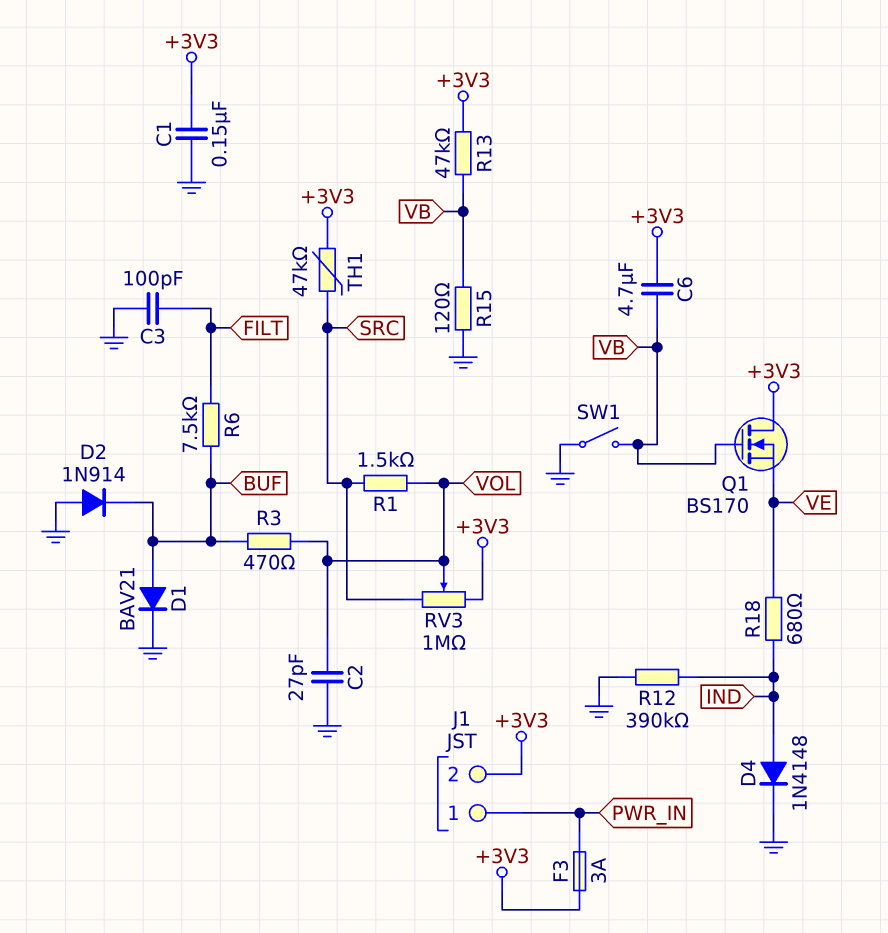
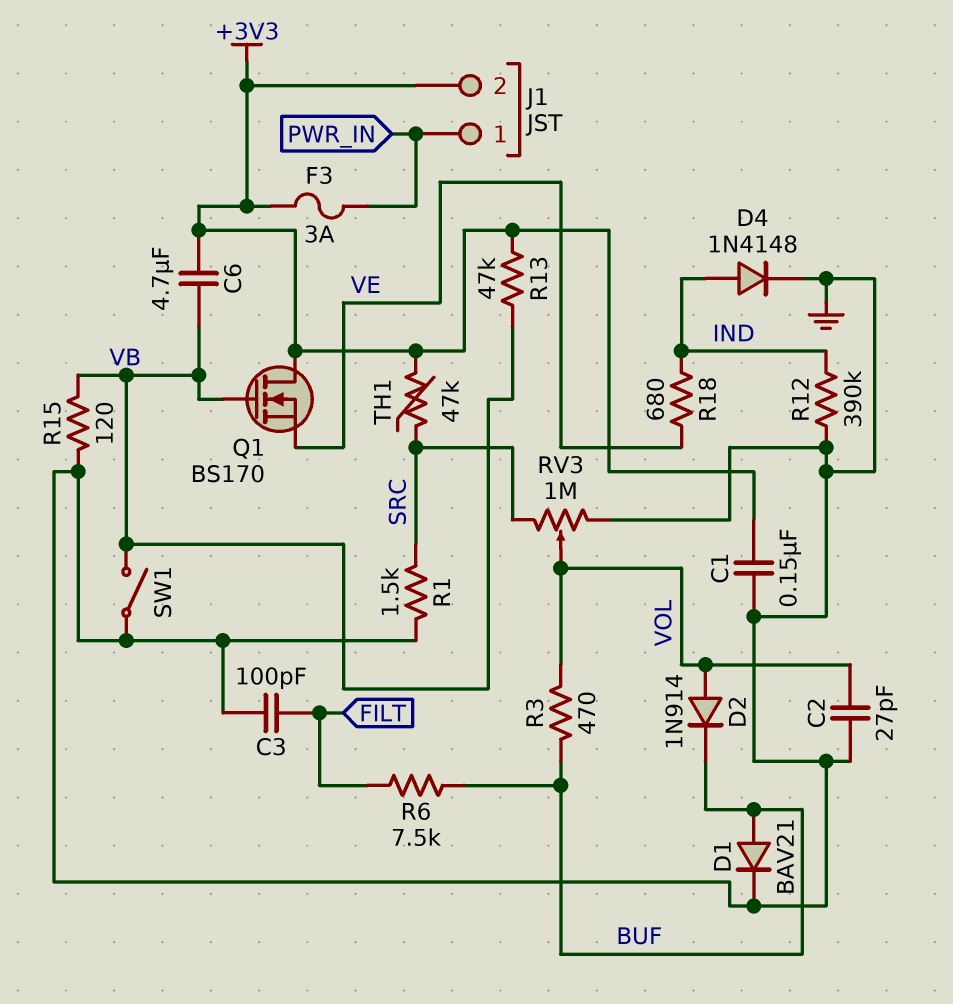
D2: diode 1N914 (A GND, K BUF) -> diode 1N914 (A VOL, K BUF)
R1: 1.5k (SRC, VOL) -> 1.5k (GND, SRC)
RV3: 1M (+3V3, SRC, wiper VOL) -> 1M (GND, SRC, wiper VOL)

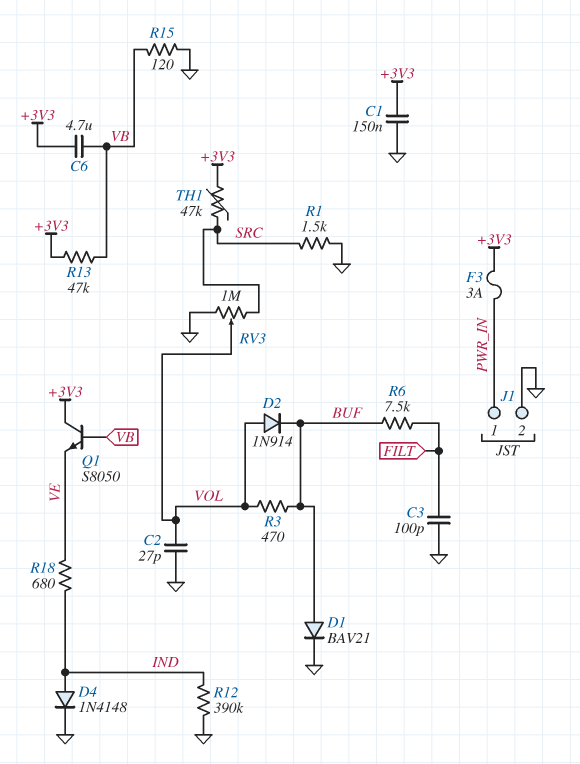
J1 pin 2: +3V3 -> GND
Q1: NMOS BS170 (G VB, D +3V3, S VE) -> NPN S8050 (B VB, C +3V3, E VE)
SW1: switch (GND, VB) -> none

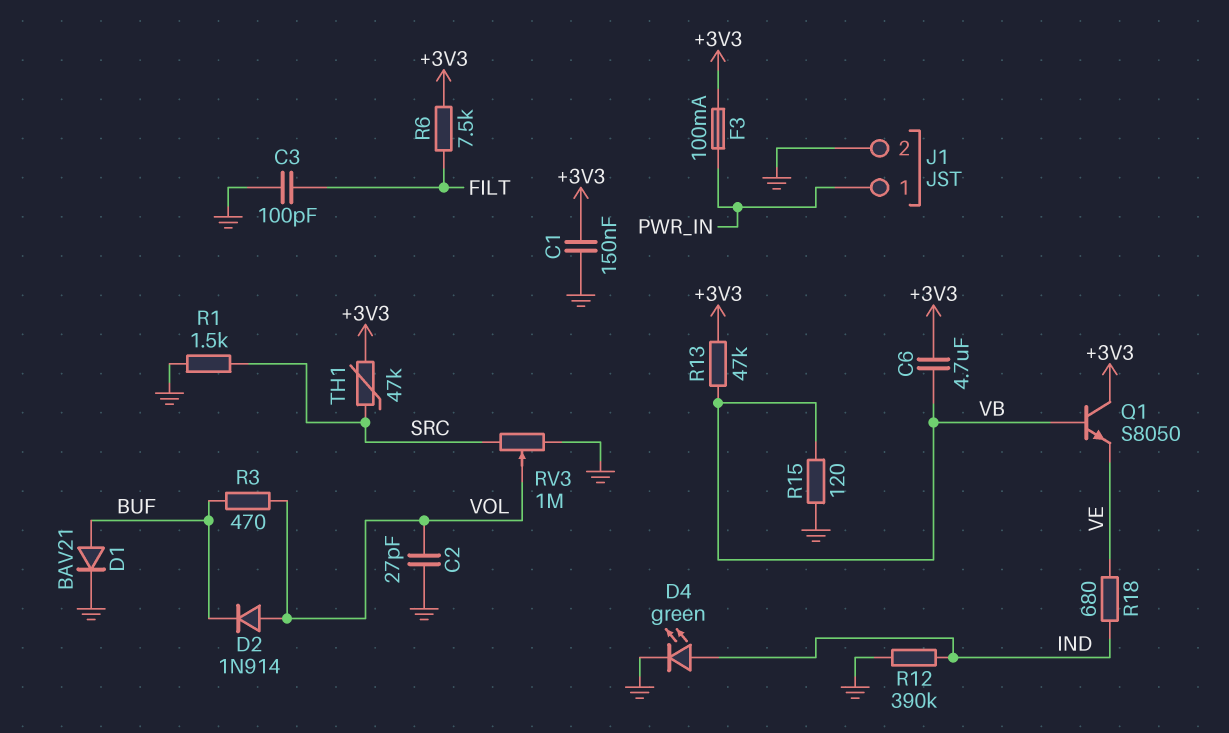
D4: diode 1N4148 (A IND, K GND) -> LED green (A IND, K GND)
F3: 3A (+3V3, PWR_IN) -> 100mA (+3V3, PWR_IN)
R6: 7.5k (BUF, FILT) -> 7.5k (+3V3, FILT)

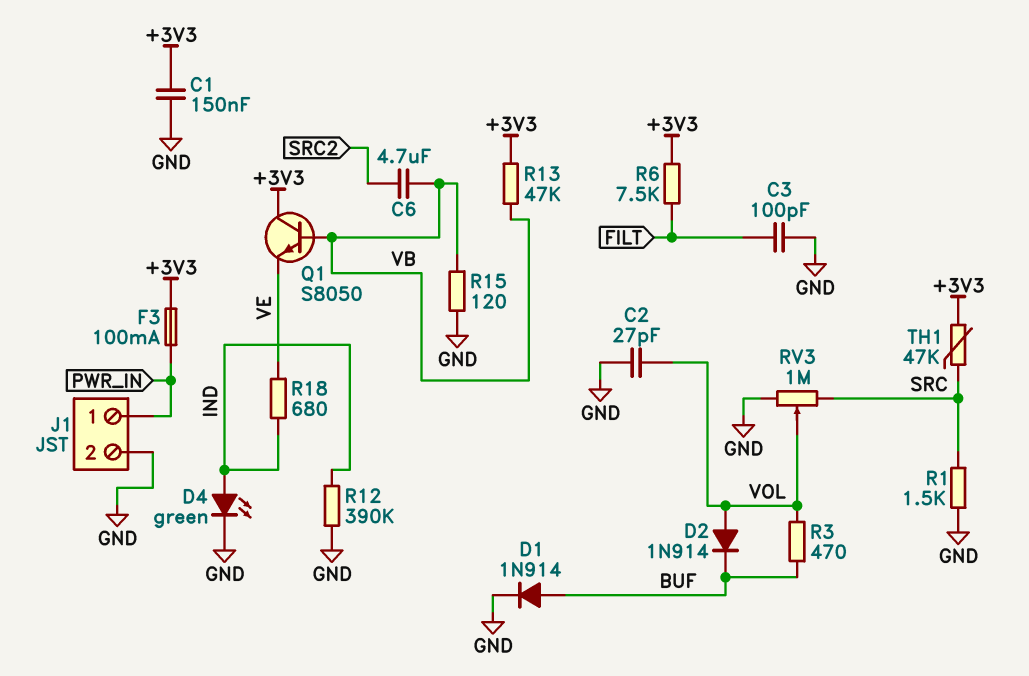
C6: 4.7uF (+3V3, VB) -> 4.7uF (SRC2, VB)
D1: diode BAV21 (A BUF, K GND) -> diode 1N914 (A BUF, K GND)

